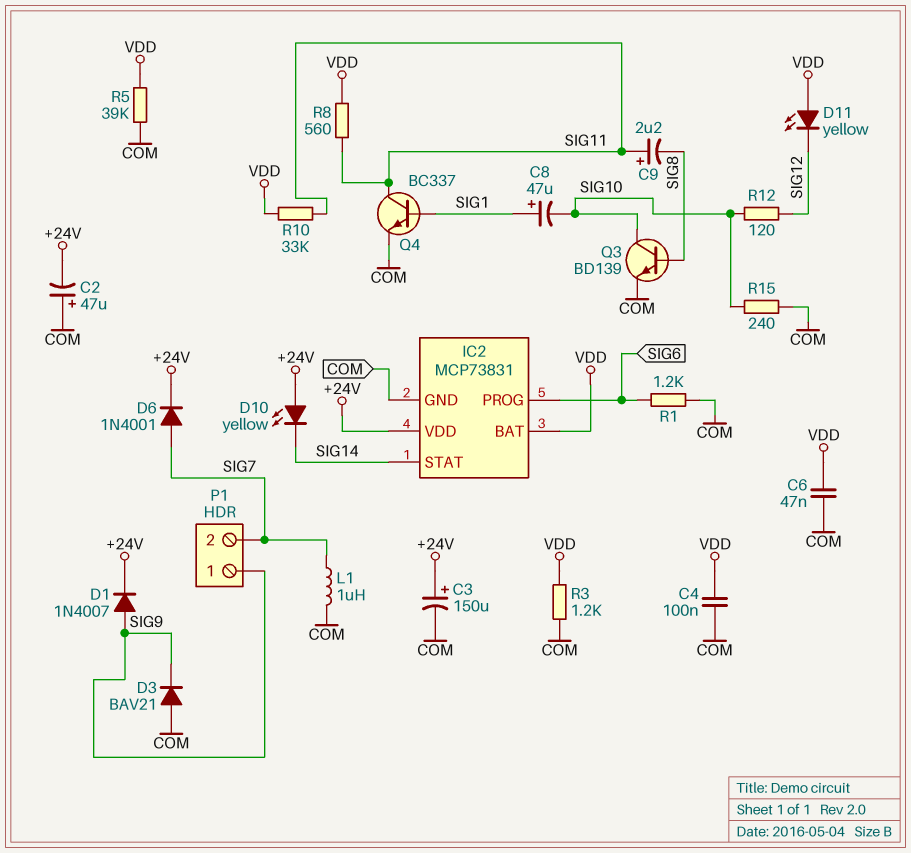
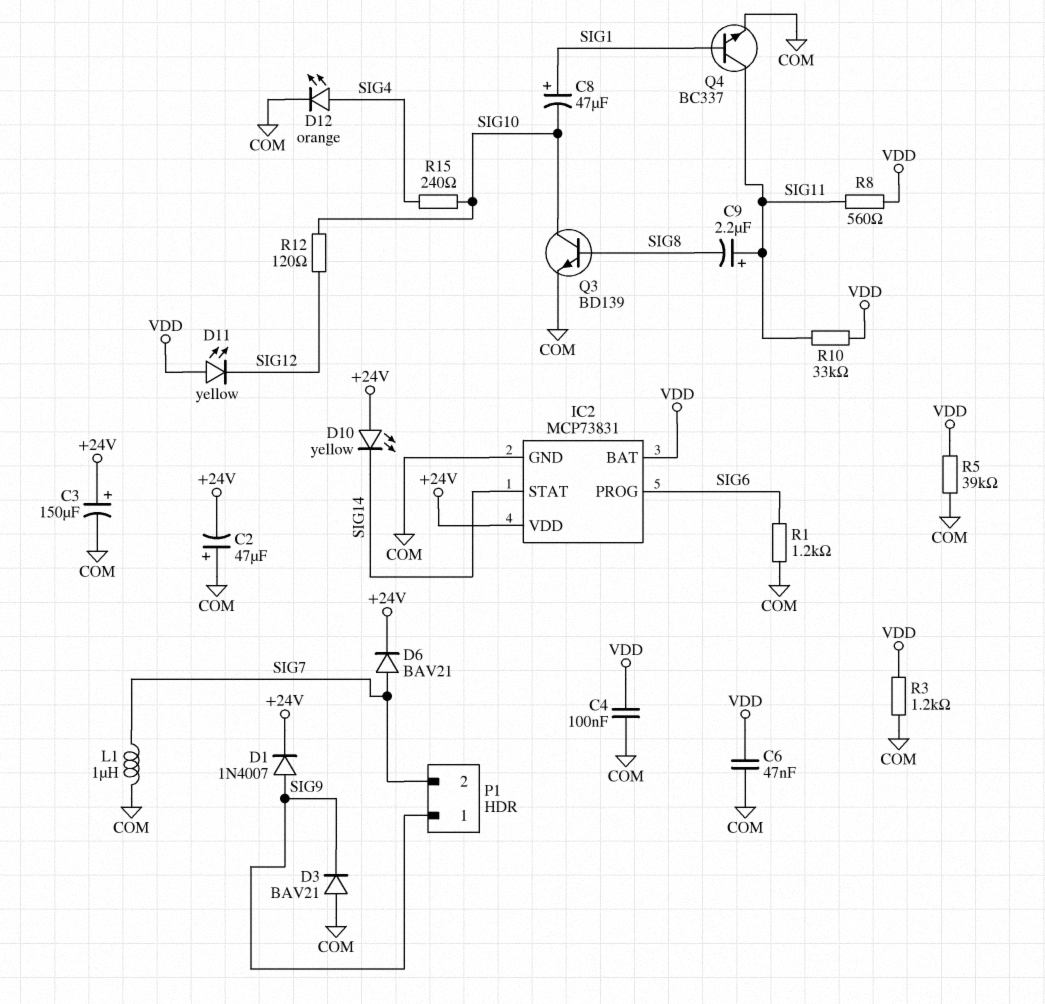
D6: diode 1N4001 (A SIG7, K +24V) -> diode BAV21 (A SIG7, K +24V)
D12: none -> LED orange (A SIG4, K COM)
R15: 240 (COM, SIG10) -> 240 (SIG4, SIG10)

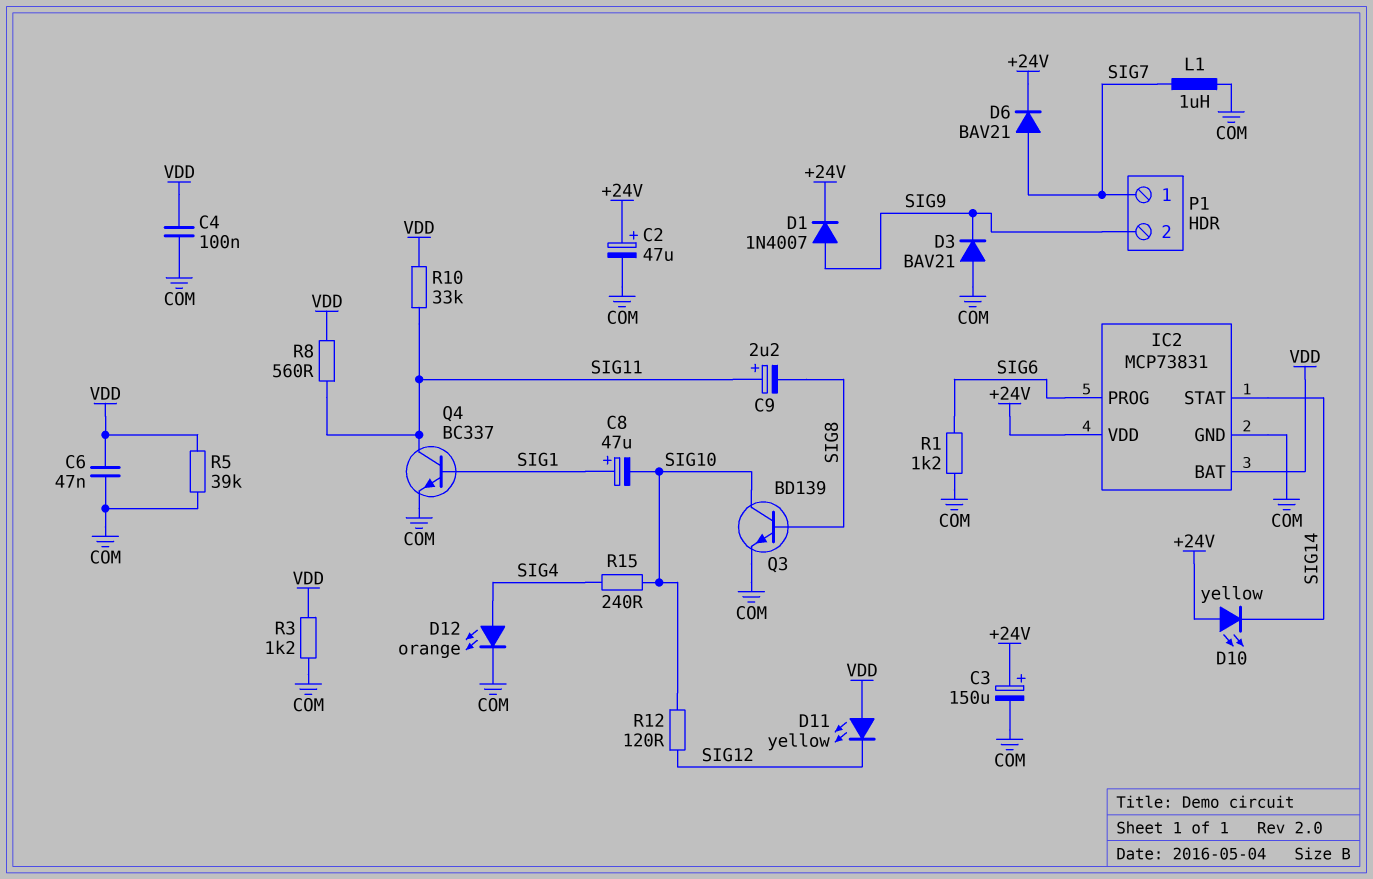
C2: 47uF (plus COM, minus +24V) -> 47uF (plus +24V, minus COM)
P1 pin 1: SIG9 -> SIG7
P1 pin 2: SIG7 -> SIG9

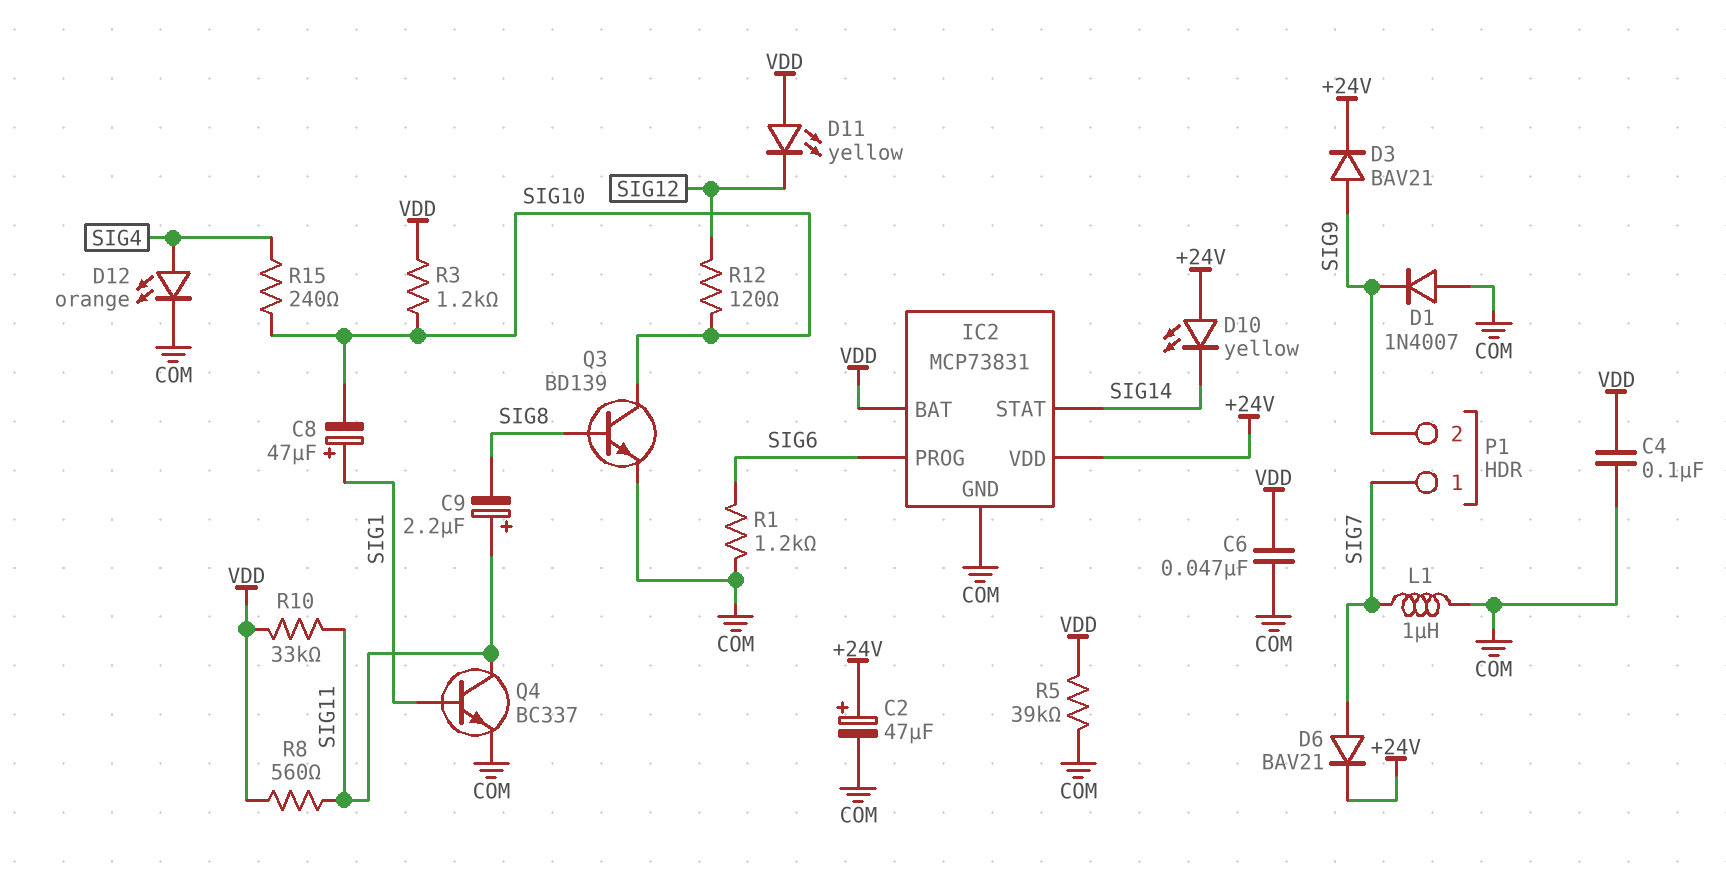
C3: 150uF (plus +24V, minus COM) -> none
D1: diode 1N4007 (A SIG9, K +24V) -> diode 1N4007 (A COM, K SIG9)
D3: diode BAV21 (A COM, K SIG9) -> diode BAV21 (A SIG9, K +24V)
R3: 1.2k (COM, VDD) -> 1.2k (SIG10, VDD)

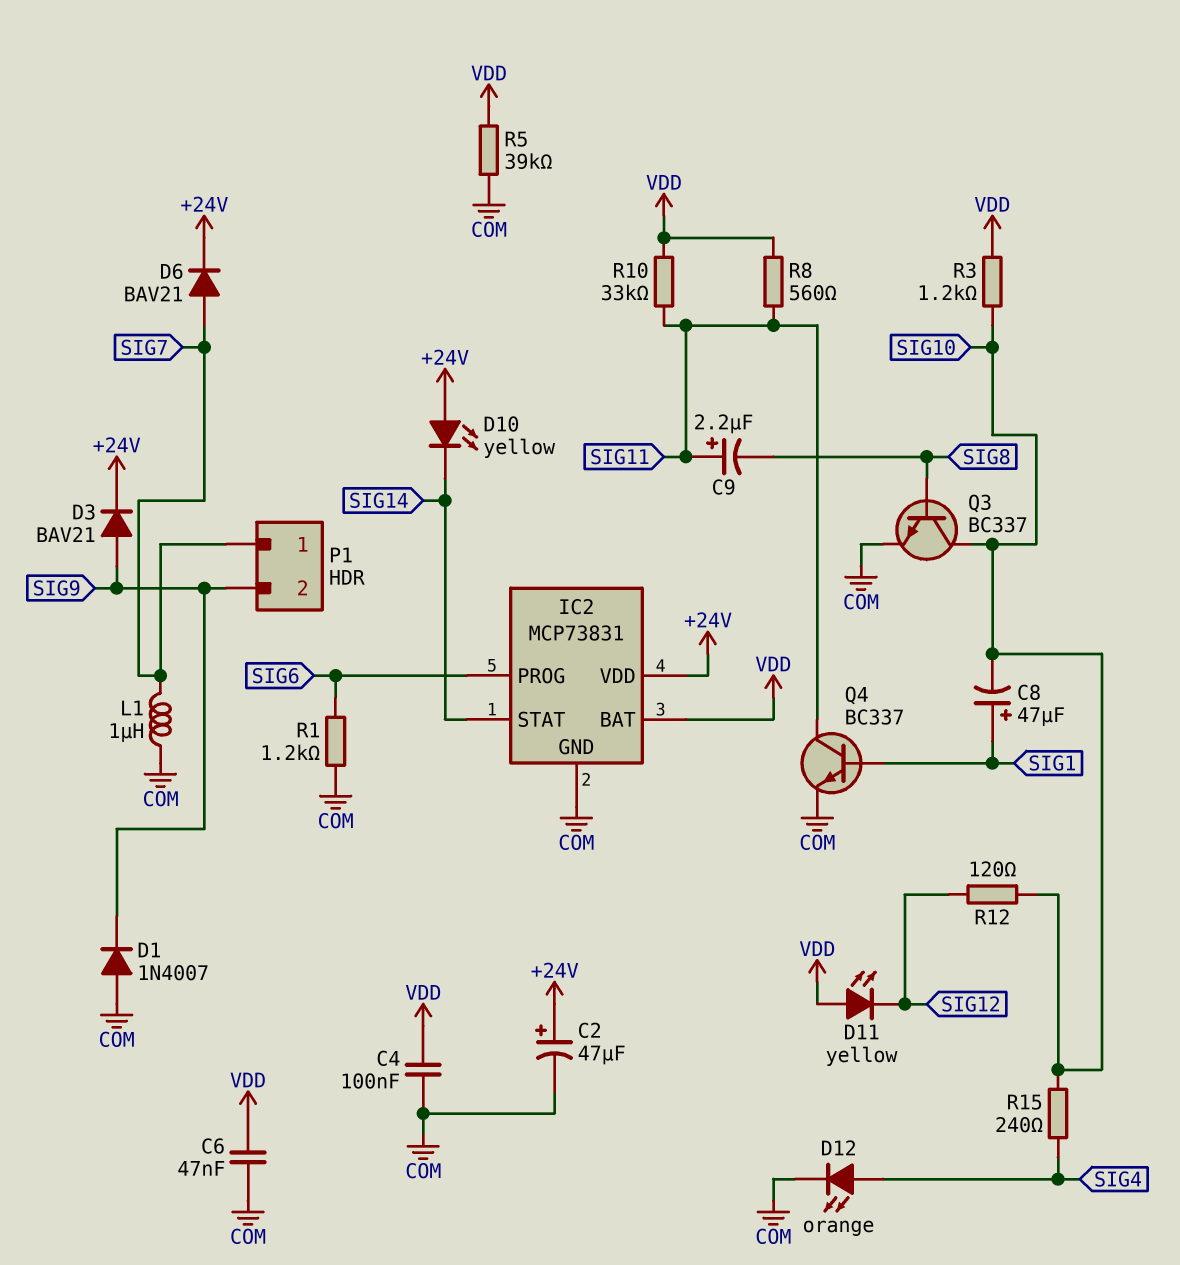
Q3: NPN BD139 (B SIG8, C SIG10, E COM) -> NPN BC337 (B SIG8, C SIG10, E COM)

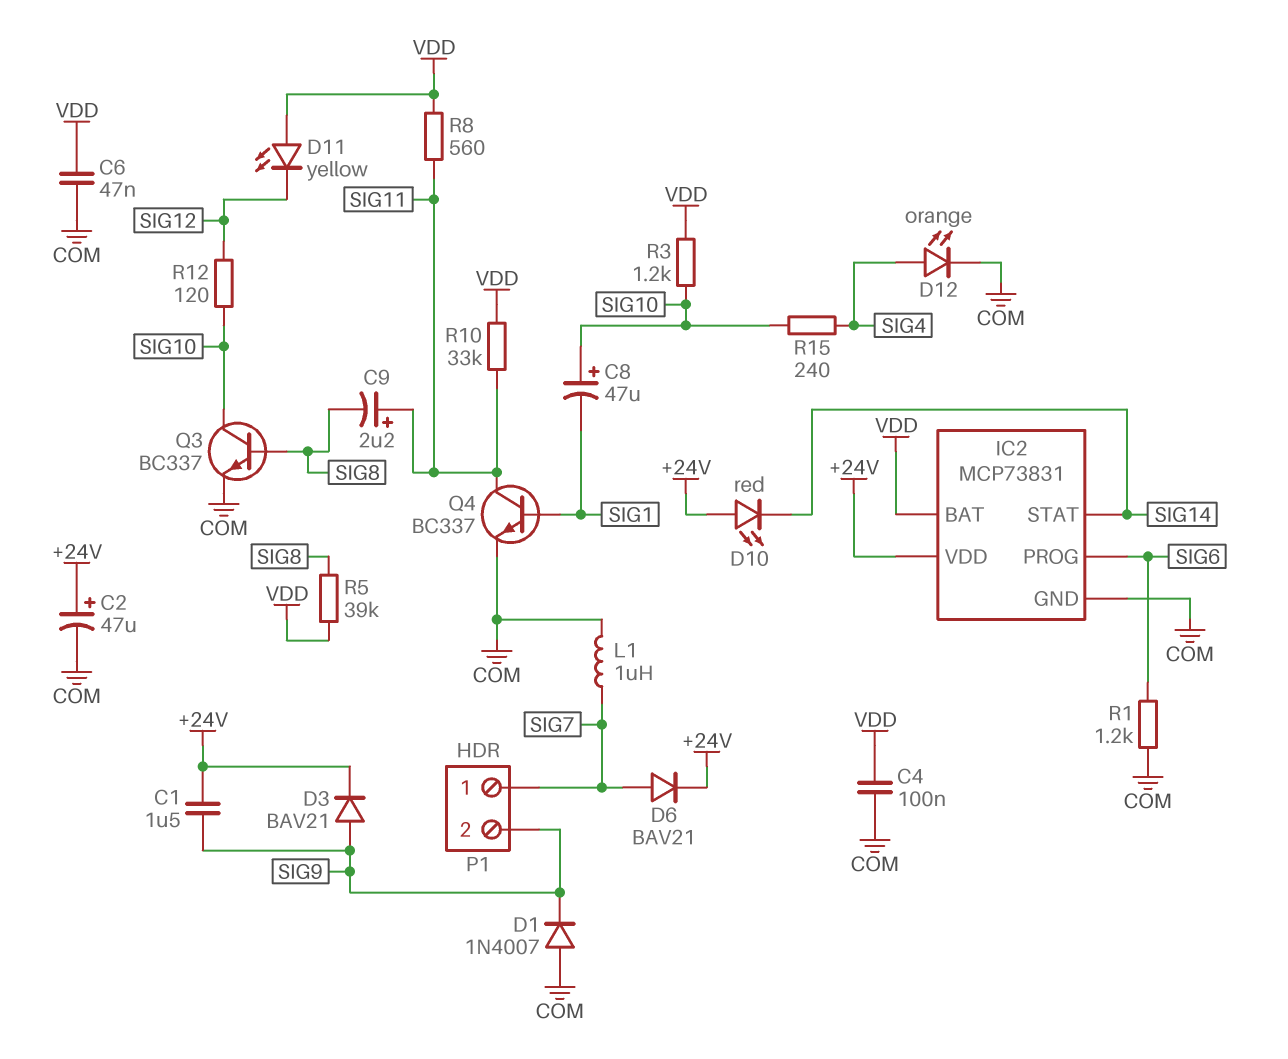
C1: none -> 1.5uF (+24V, SIG9)
C8: 47uF (plus SIG1, minus SIG10) -> 47uF (plus SIG10, minus SIG1)
D10: LED yellow (A +24V, K SIG14) -> LED red (A +24V, K SIG14)
R5: 39k (COM, VDD) -> 39k (SIG8, VDD)

